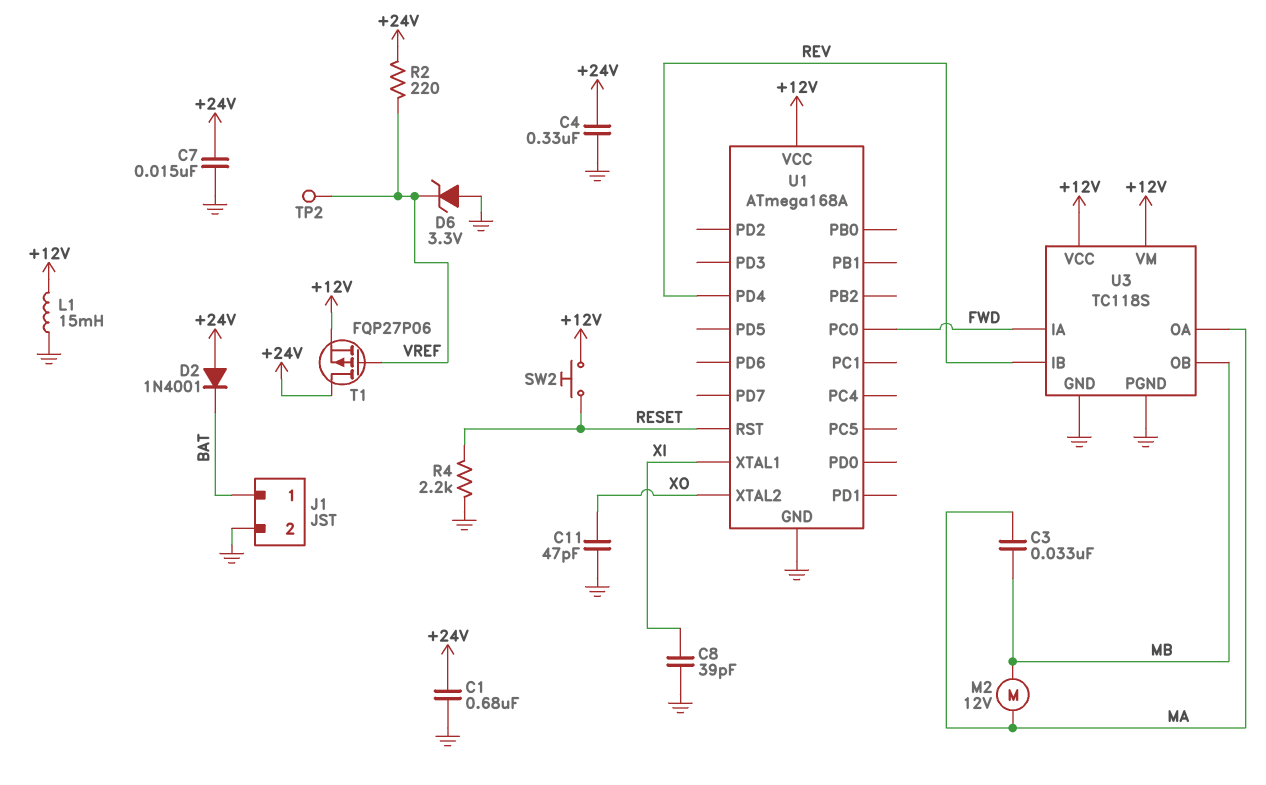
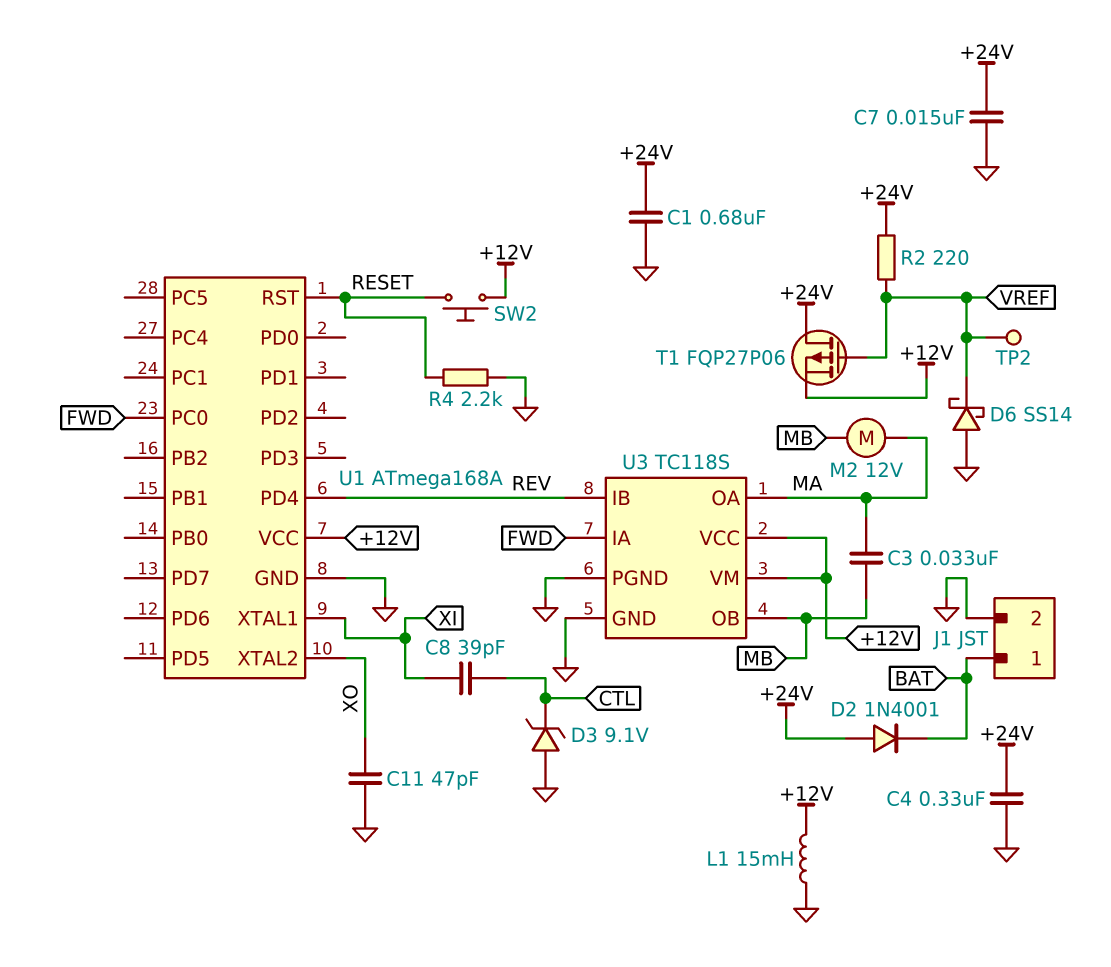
C8: 39pF (GND, XI) -> 39pF (CTL, XI)
D3: none -> zener 9.1V (A GND, K CTL)
D6: zener 3.3V (A GND, K VREF) -> schottky SS14 (A GND, K VREF)

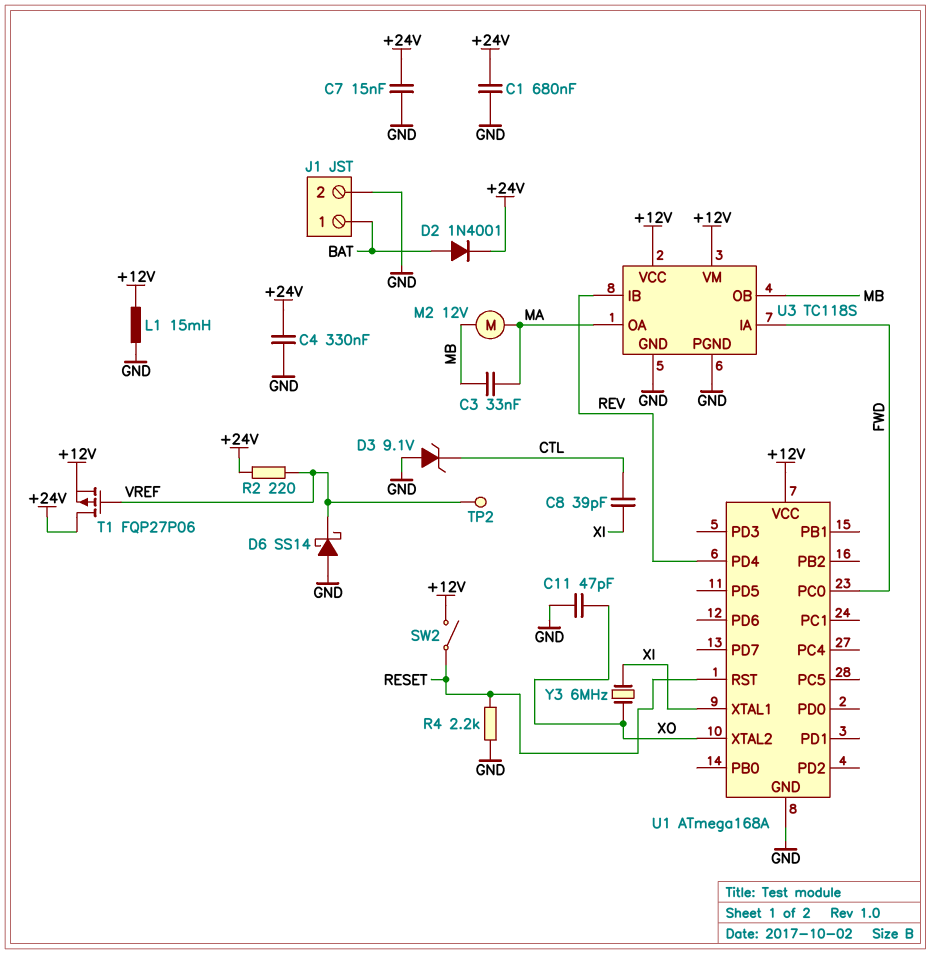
D2: diode 1N4001 (A +24V, K BAT) -> diode 1N4001 (A BAT, K +24V)
SW2: button (+12V, RESET) -> switch (+12V, RESET)
Y3: none -> 6MHz (XI, XO)

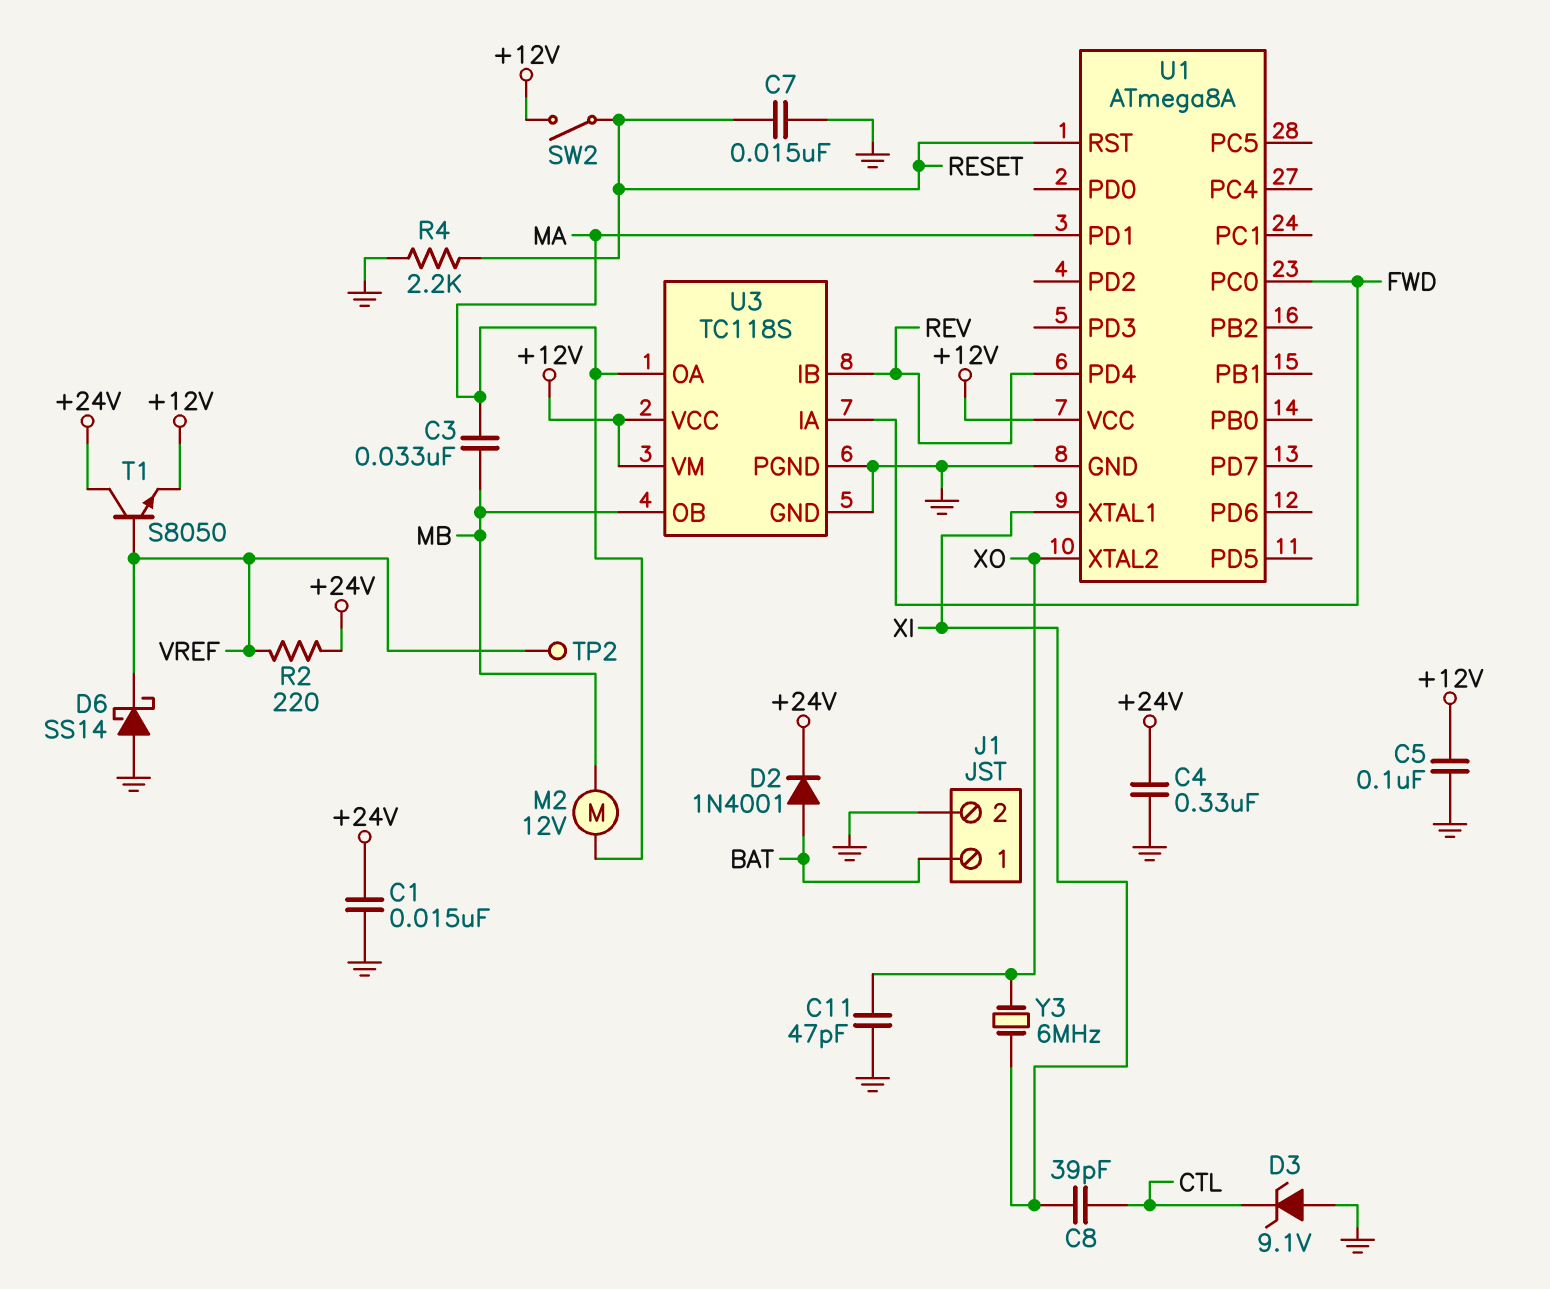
C1: 680nF (+24V, GND) -> 15nF (+24V, GND)
C5: none -> 100nF (+12V, GND)
C7: 15nF (+24V, GND) -> 15nF (GND, RESET)
L1: 15mH (+12V, GND) -> none
T1: PMOS FQP27P06 (G VREF, D +24V, S +12V) -> NPN S8050 (B VREF, C +24V, E +12V)
U1: ATmega168A -> ATmega8A
U1 pin PD1: none -> MA

